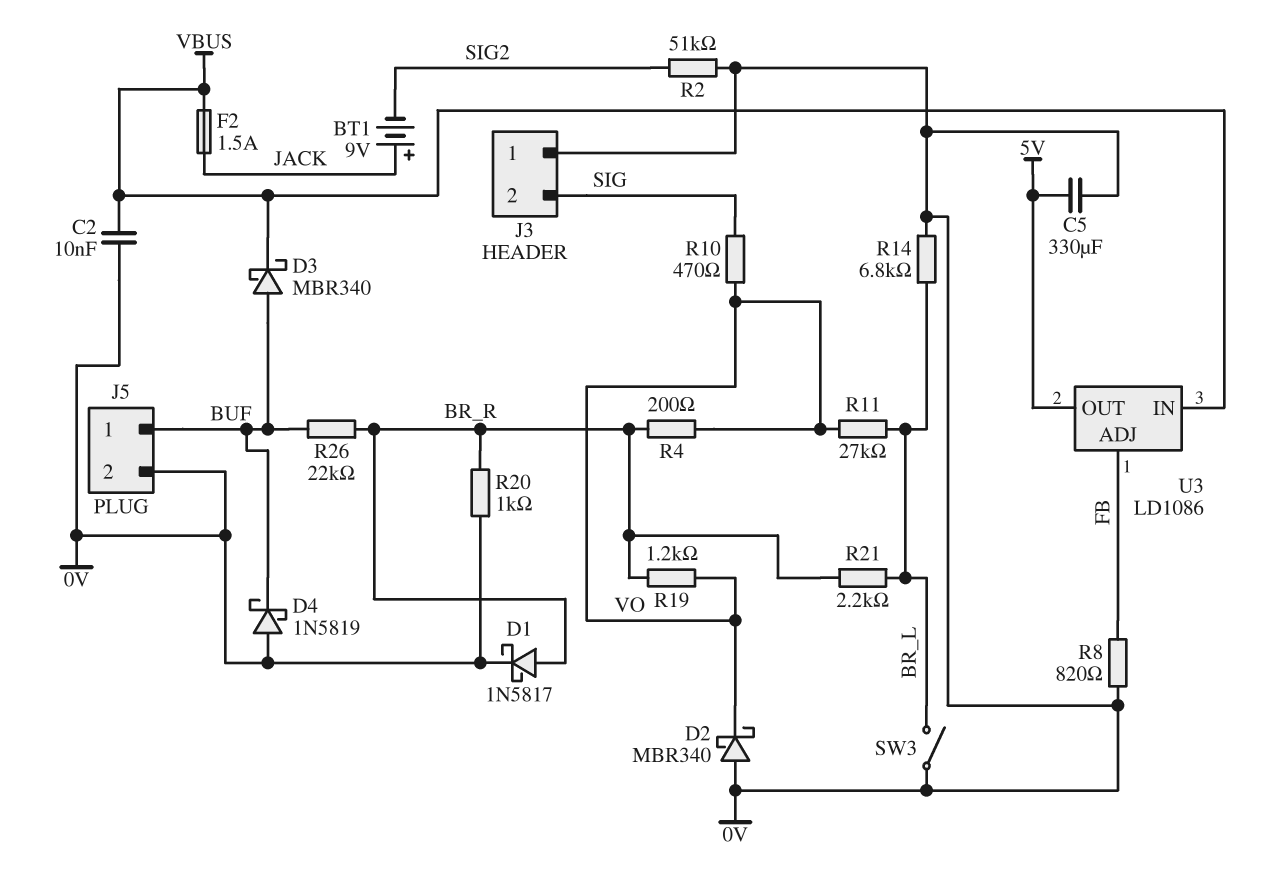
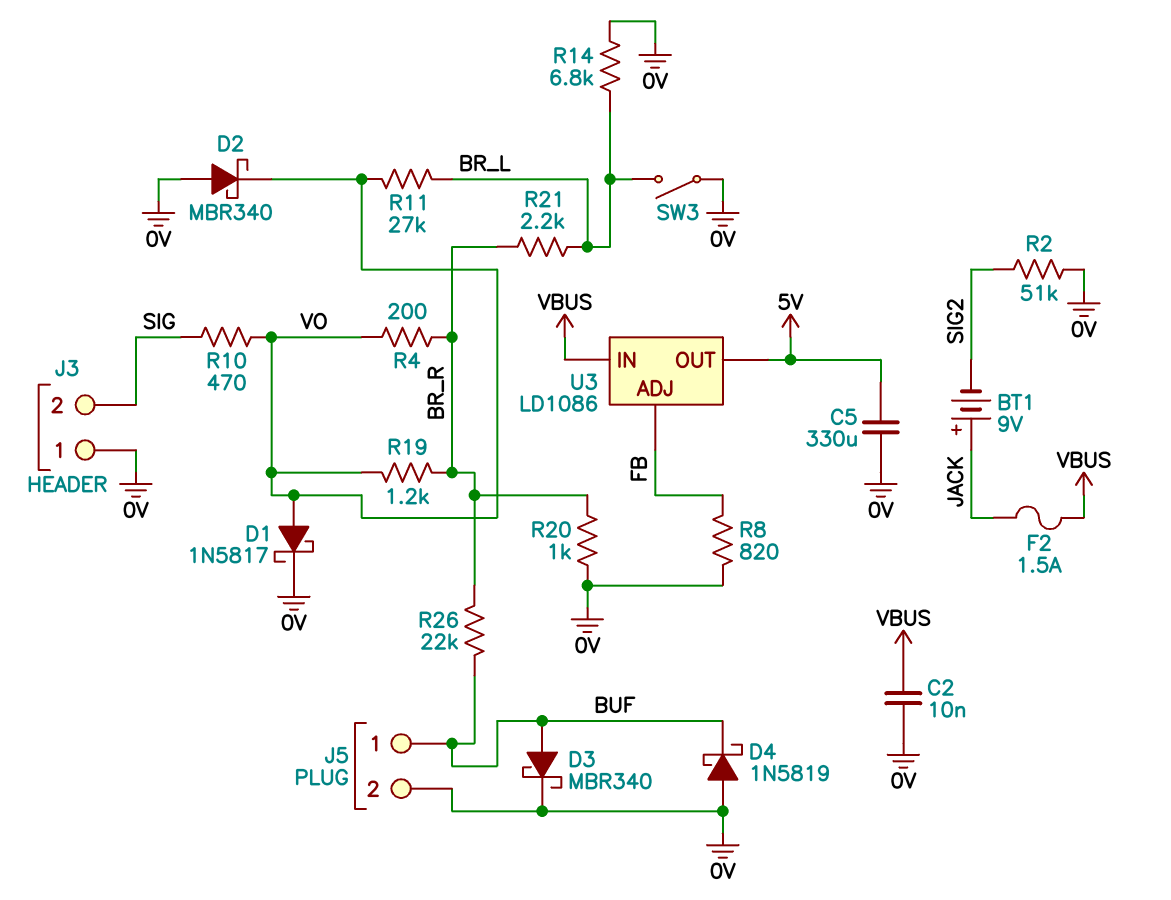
D1: schottky 1N5817 (A BR_R, K 0V) -> schottky 1N5817 (A VO, K 0V)
D3: schottky MBR340 (A BUF, K VBUS) -> schottky MBR340 (A BUF, K 0V)

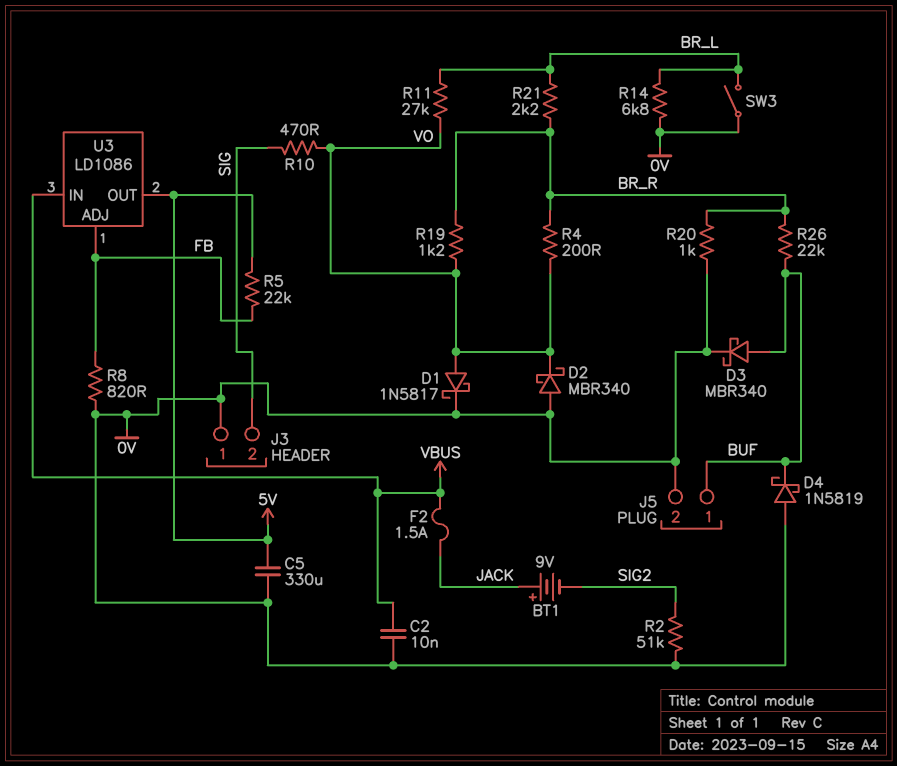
R5: none -> 22k (5V, FB)

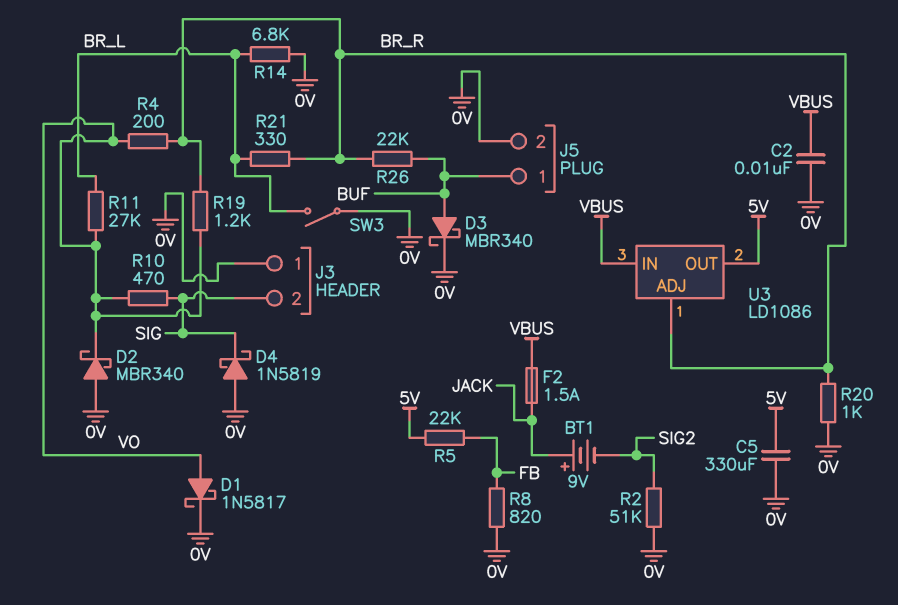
D4: schottky 1N5819 (A 0V, K BUF) -> schottky 1N5819 (A 0V, K SIG)
R21: 2.2k (BR_L, BR_R) -> 330 (BR_L, BR_R)
U3 pin ADJ: FB -> BR_R

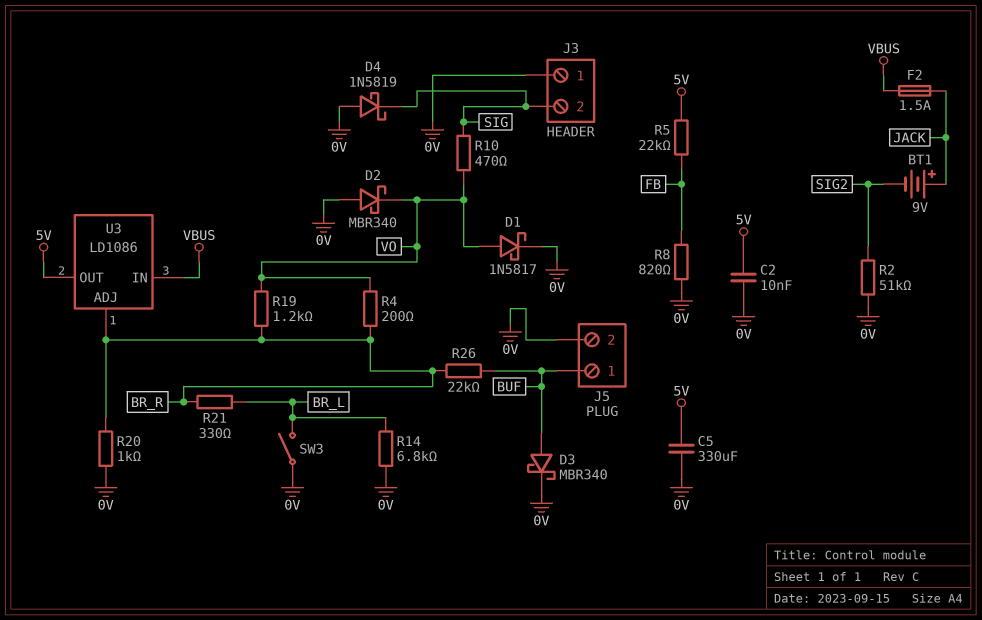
C2: 10nF (0V, VBUS) -> 10nF (0V, 5V)
R11: 27k (BR_L, VO) -> none

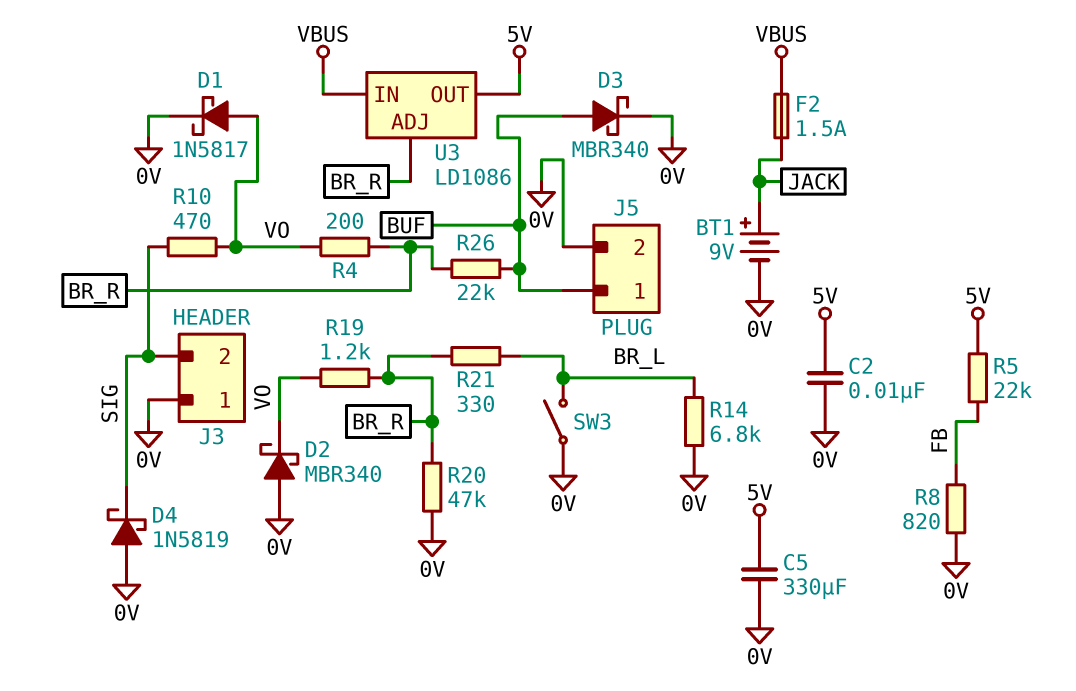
BT1: 9V (plus JACK, minus SIG2) -> 9V (plus JACK, minus 0V)
R2: 51k (0V, SIG2) -> none
R20: 1k (0V, BR_R) -> 47k (0V, BR_R)

